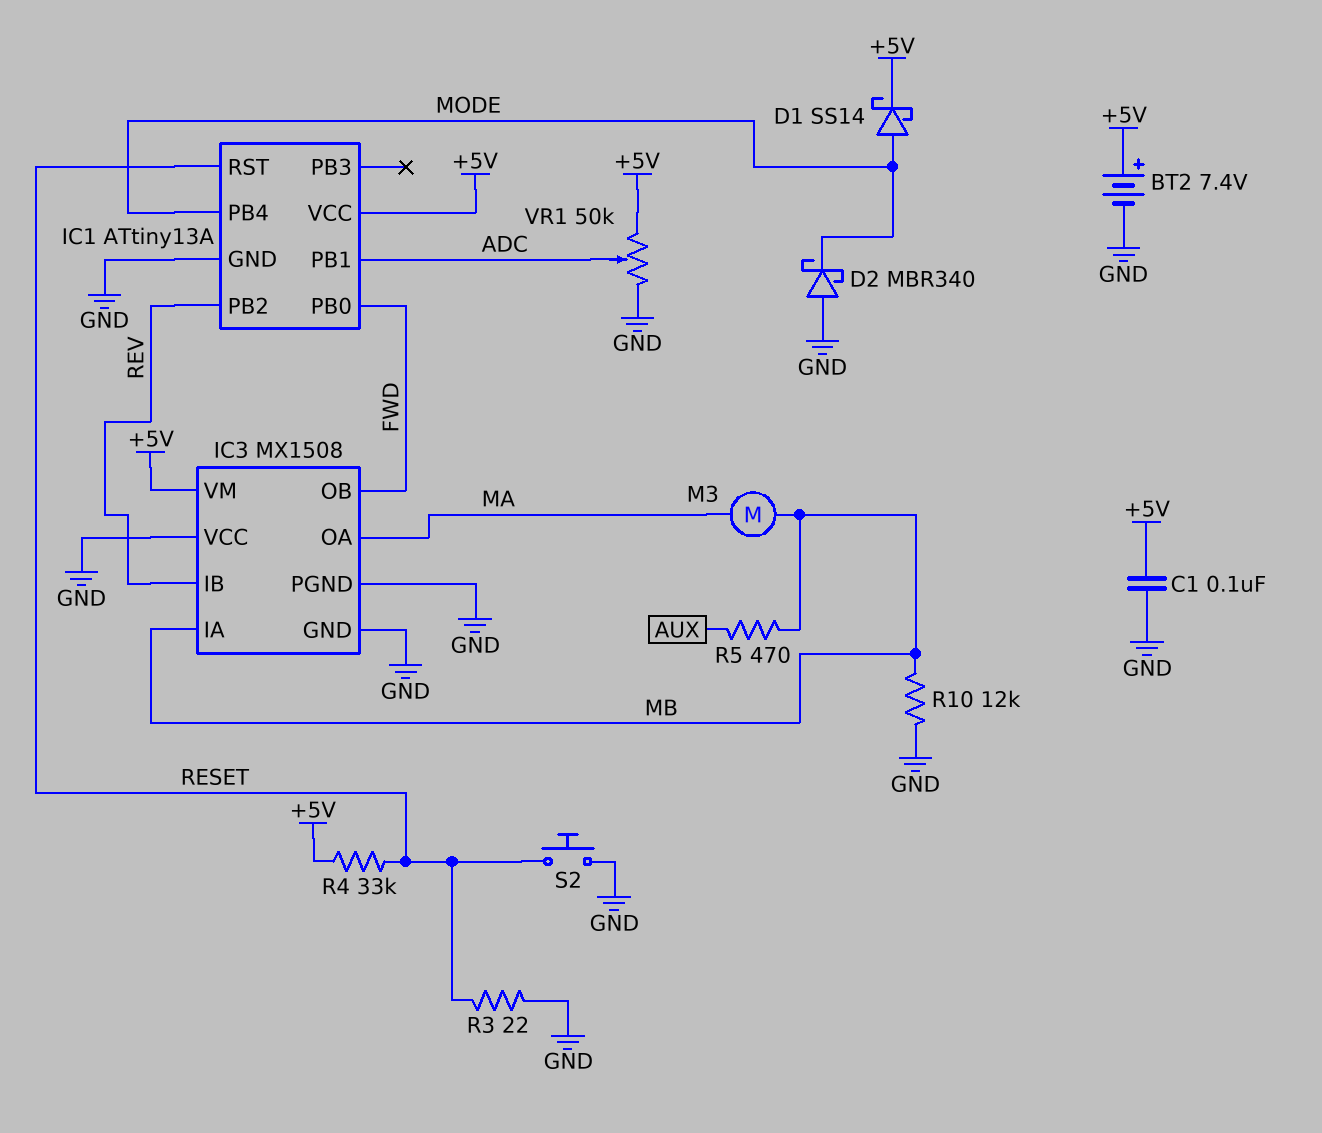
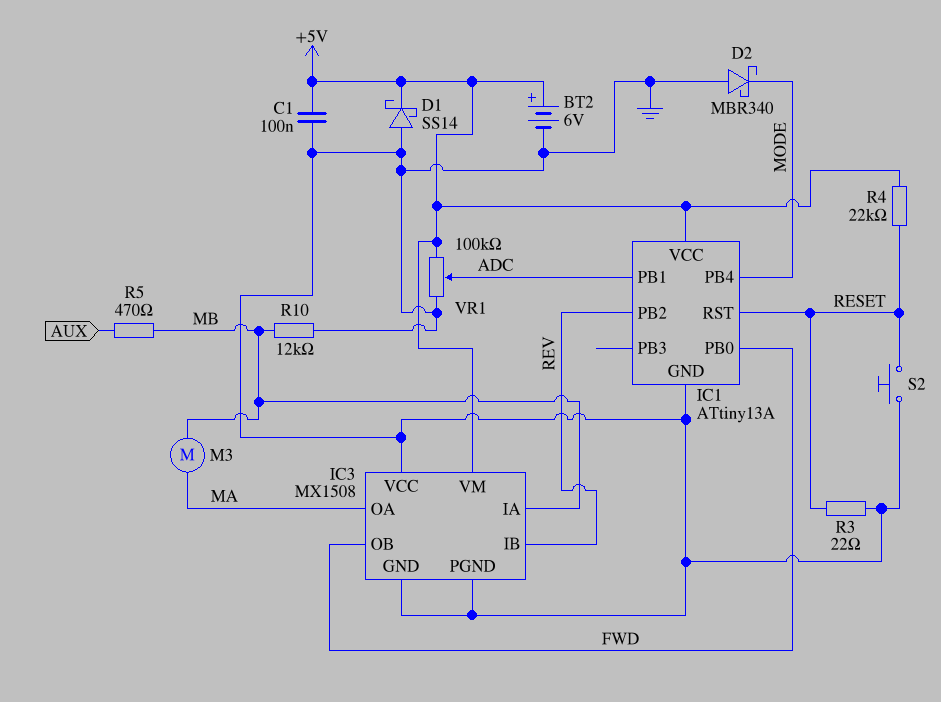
BT2: 7.4V (plus +5V, minus GND) -> 6V (plus +5V, minus GND)
D1: schottky SS14 (A MODE, K +5V) -> schottky SS14 (A GND, K +5V)
R4: 33k (+5V, RESET) -> 22k (+5V, RESET)
VR1: 50k (+5V, GND, wiper ADC) -> 100k (+5V, GND, wiper ADC)

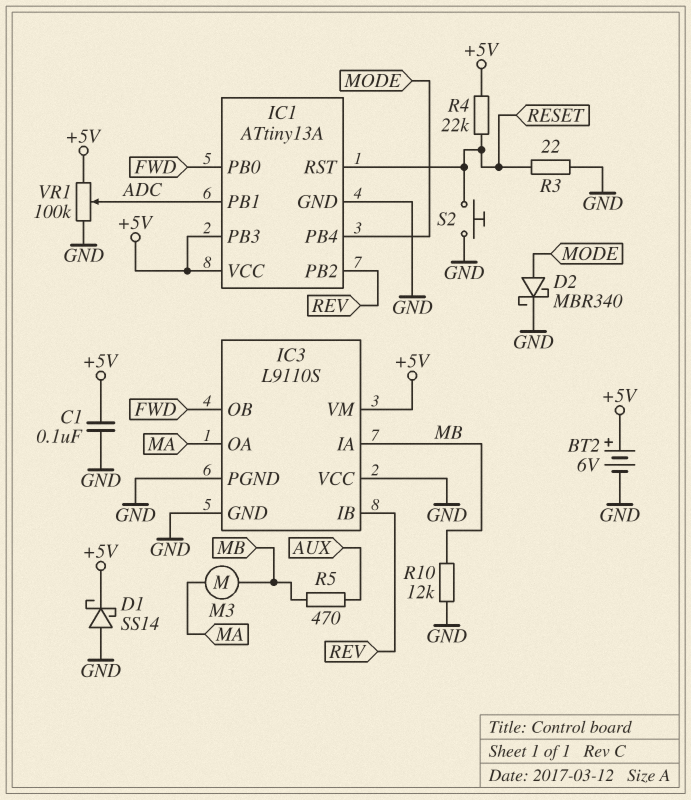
D2: schottky MBR340 (A GND, K MODE) -> schottky MBR340 (A MODE, K GND)
IC1 pin PB3: none -> +5V
IC3: MX1508 -> L9110S

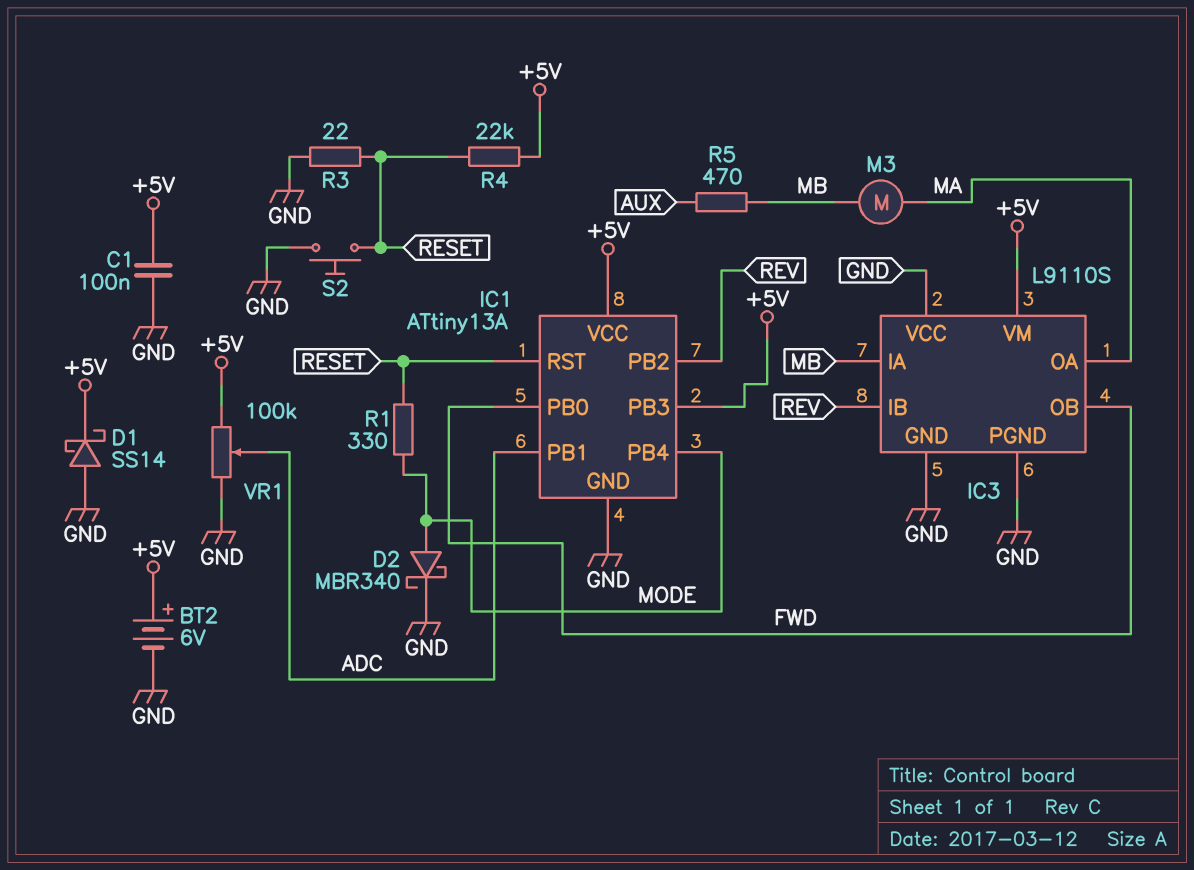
R1: none -> 330 (MODE, RESET)
R10: 12k (GND, MB) -> none

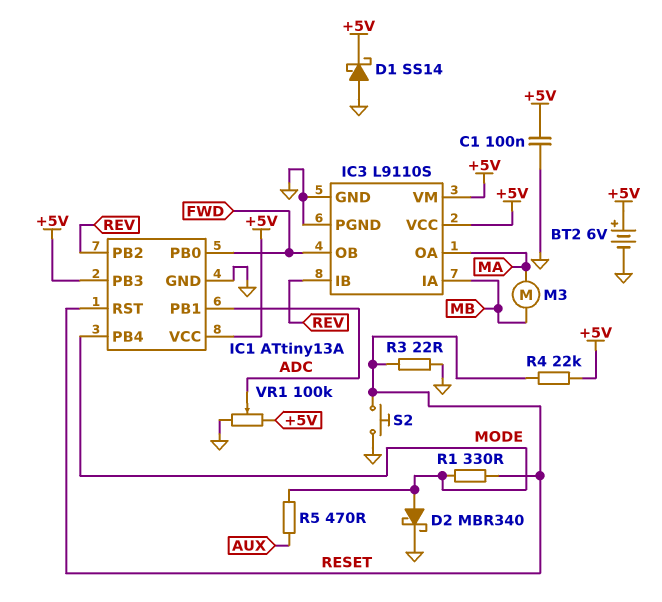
IC3 pin VCC: GND -> +5V
R5: 470 (AUX, MB) -> 470 (AUX, MODE)

